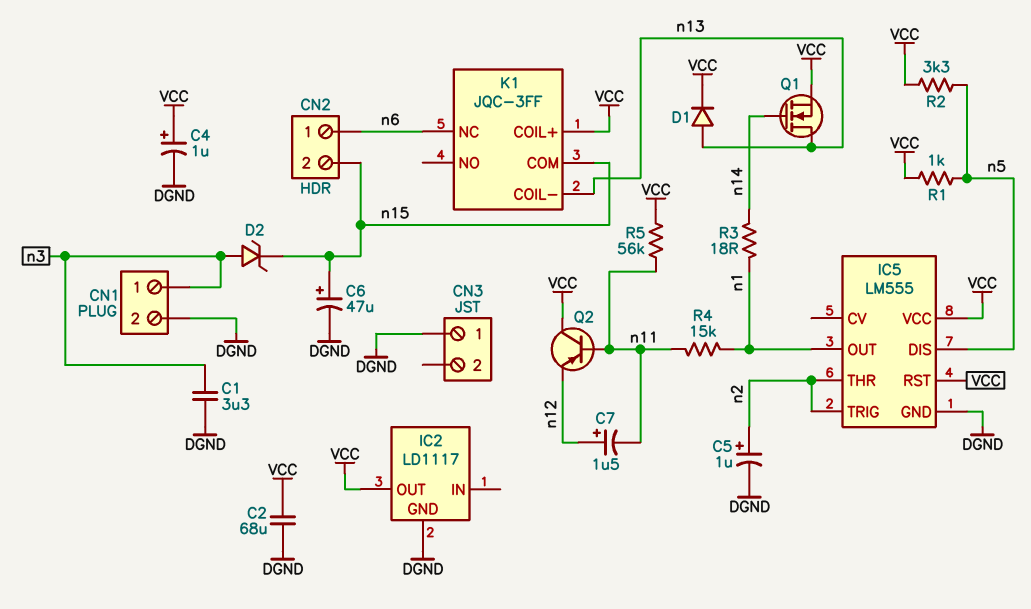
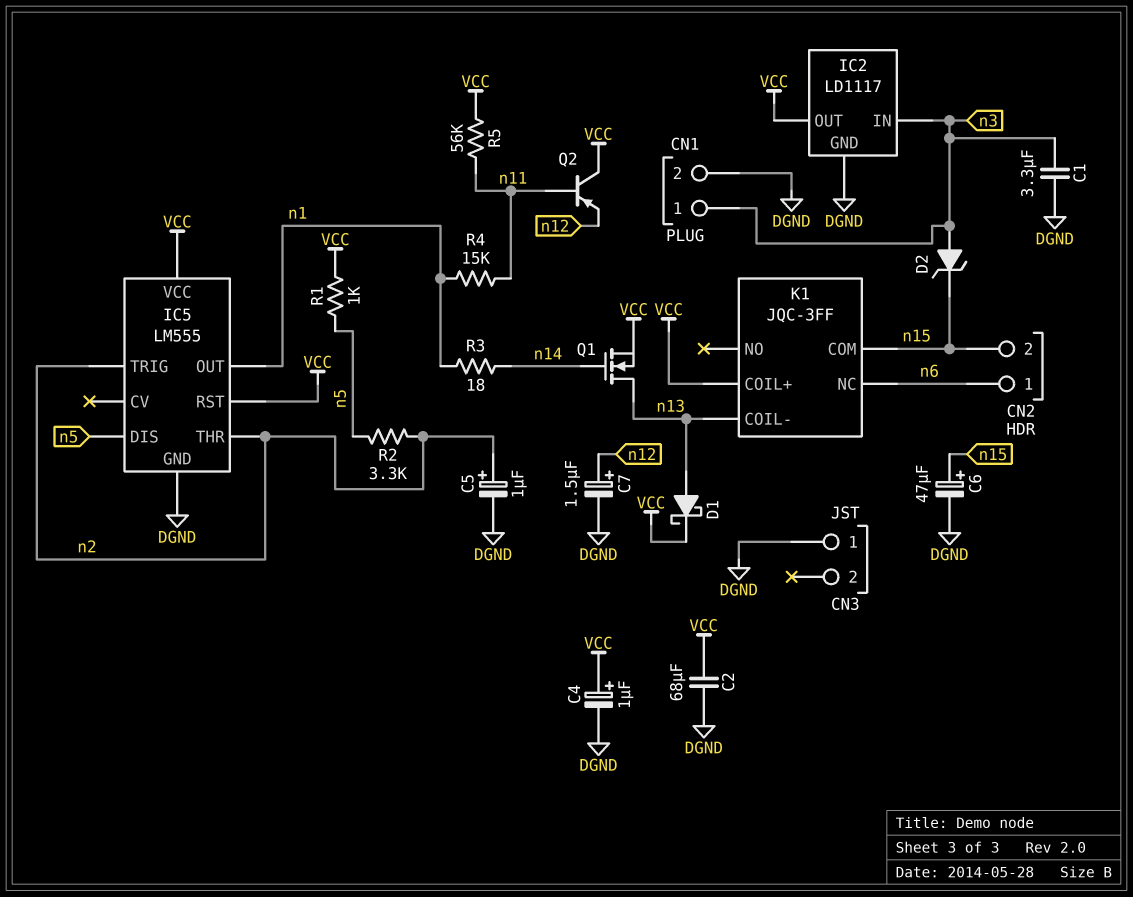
C7: 1.5uF (plus n12, minus n11) -> 1.5uF (plus n12, minus DGND)
D1: diode (A n13, K VCC) -> schottky (A n13, K VCC)
IC2 pin IN: none -> n3
R2: 3.3k (VCC, n5) -> 3.3k (n2, n5)

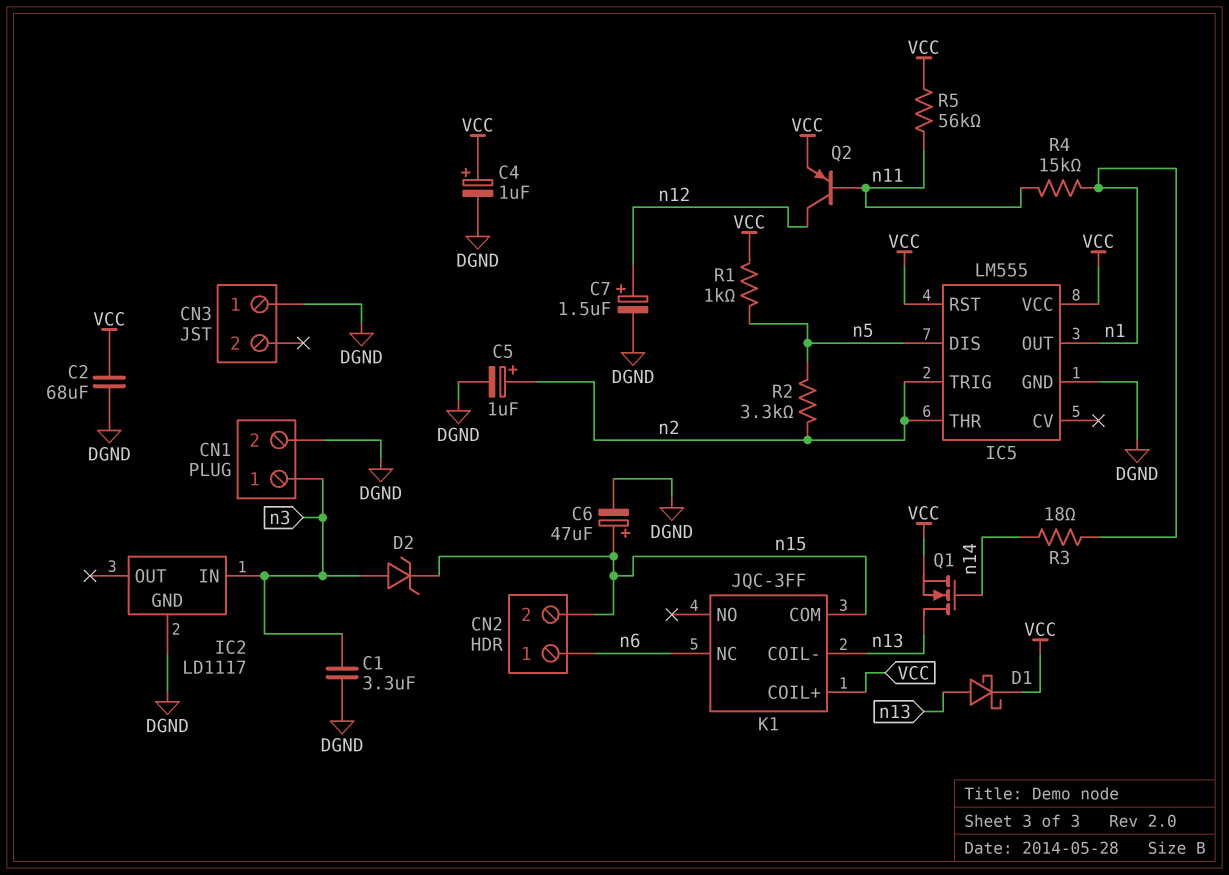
IC2 pin OUT: VCC -> none
Q2: PNP (B n11, C VCC, E n12) -> PNP (B n11, C n12, E VCC)

